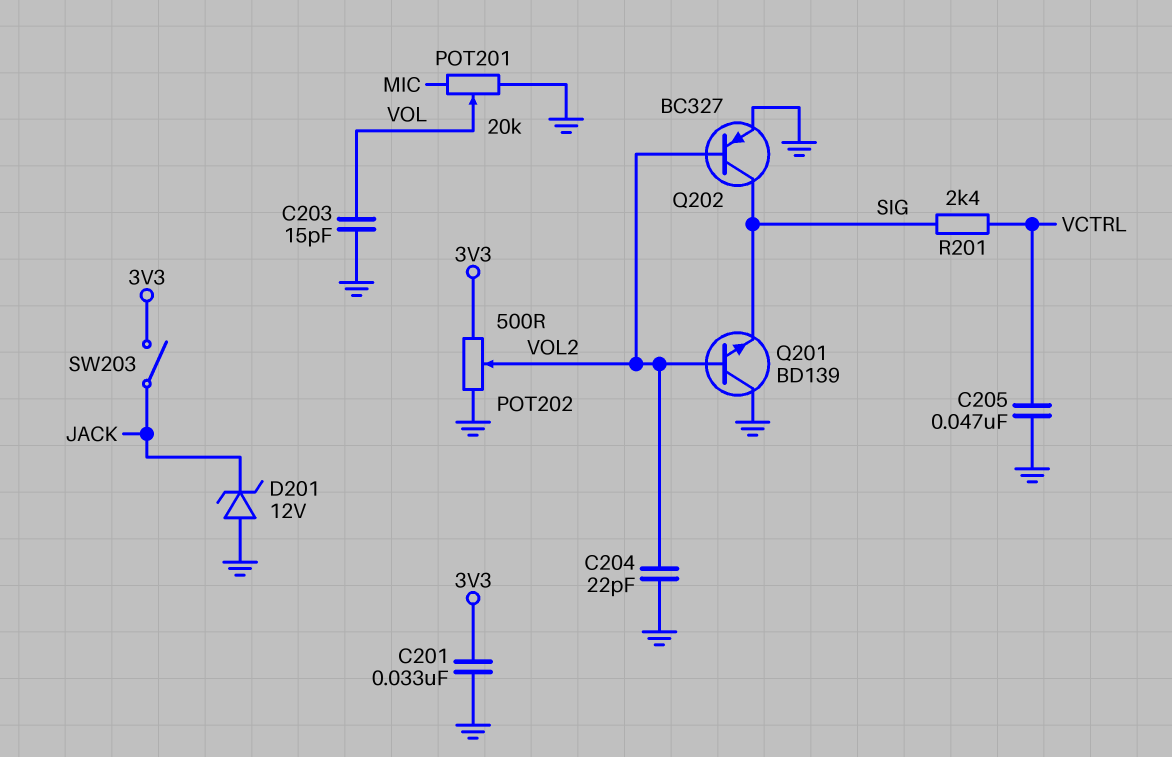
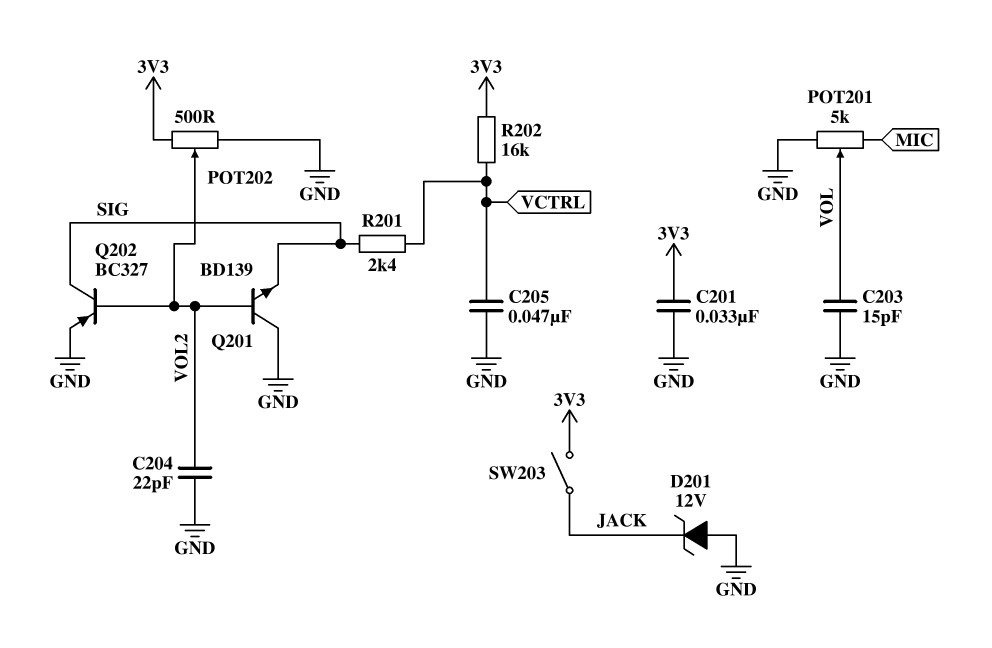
POT201: 20k (GND, MIC, wiper VOL) -> 5k (GND, MIC, wiper VOL)
R202: none -> 16k (3V3, VCTRL)

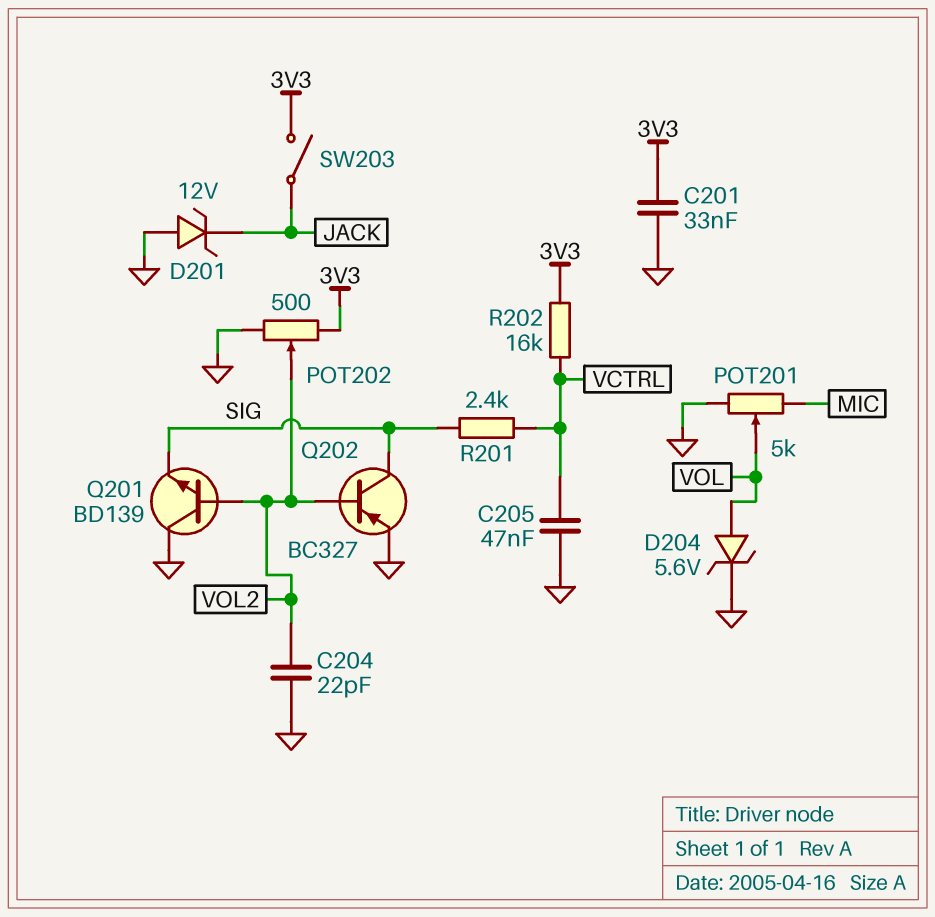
C203: 15pF (GND, VOL) -> none
D204: none -> zener 5.6V (A VOL, K GND)

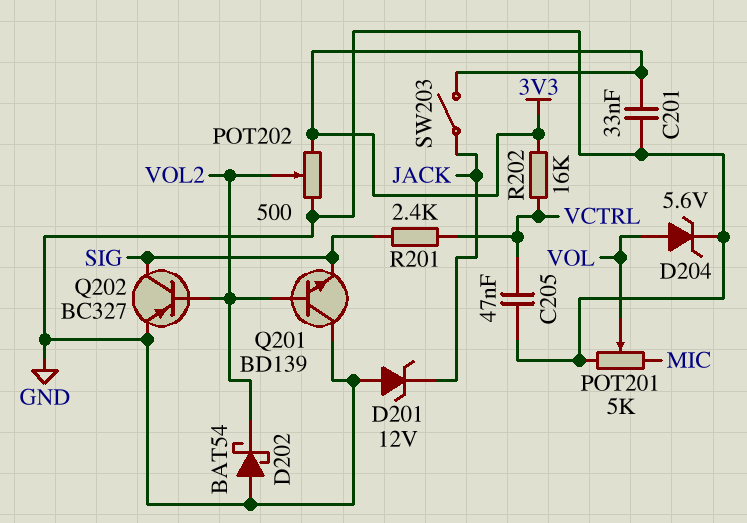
C204: 22pF (GND, VOL2) -> none
D202: none -> schottky BAT54 (A GND, K VOL2)

